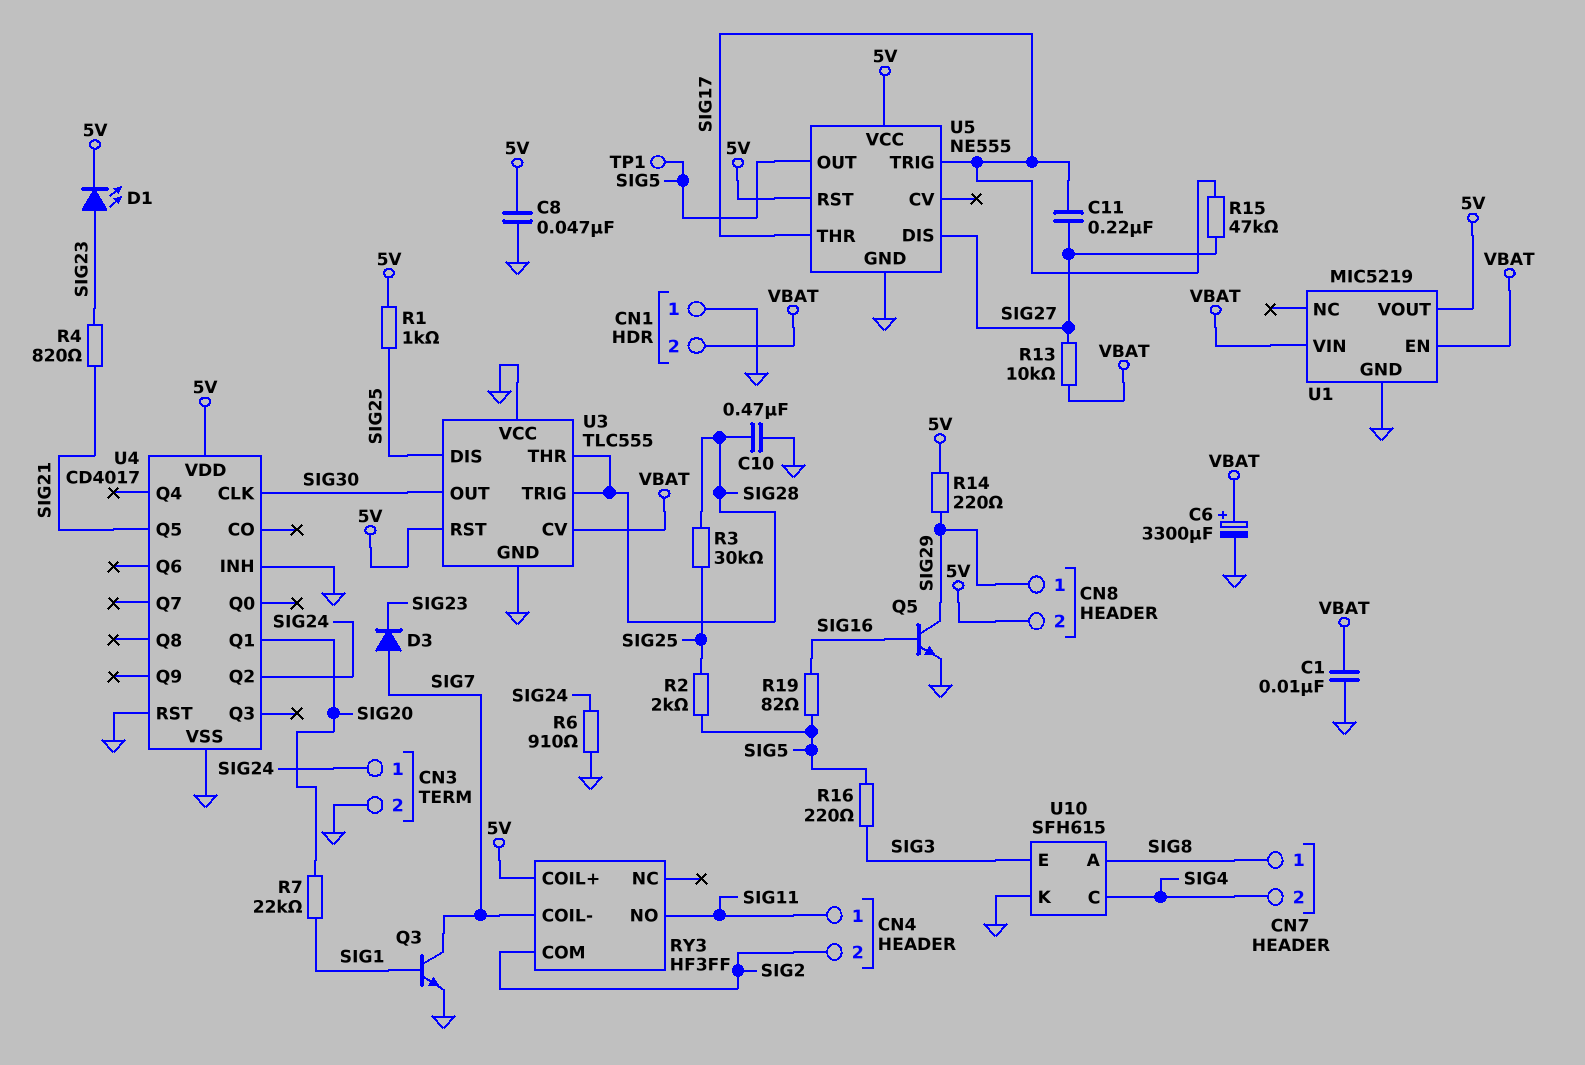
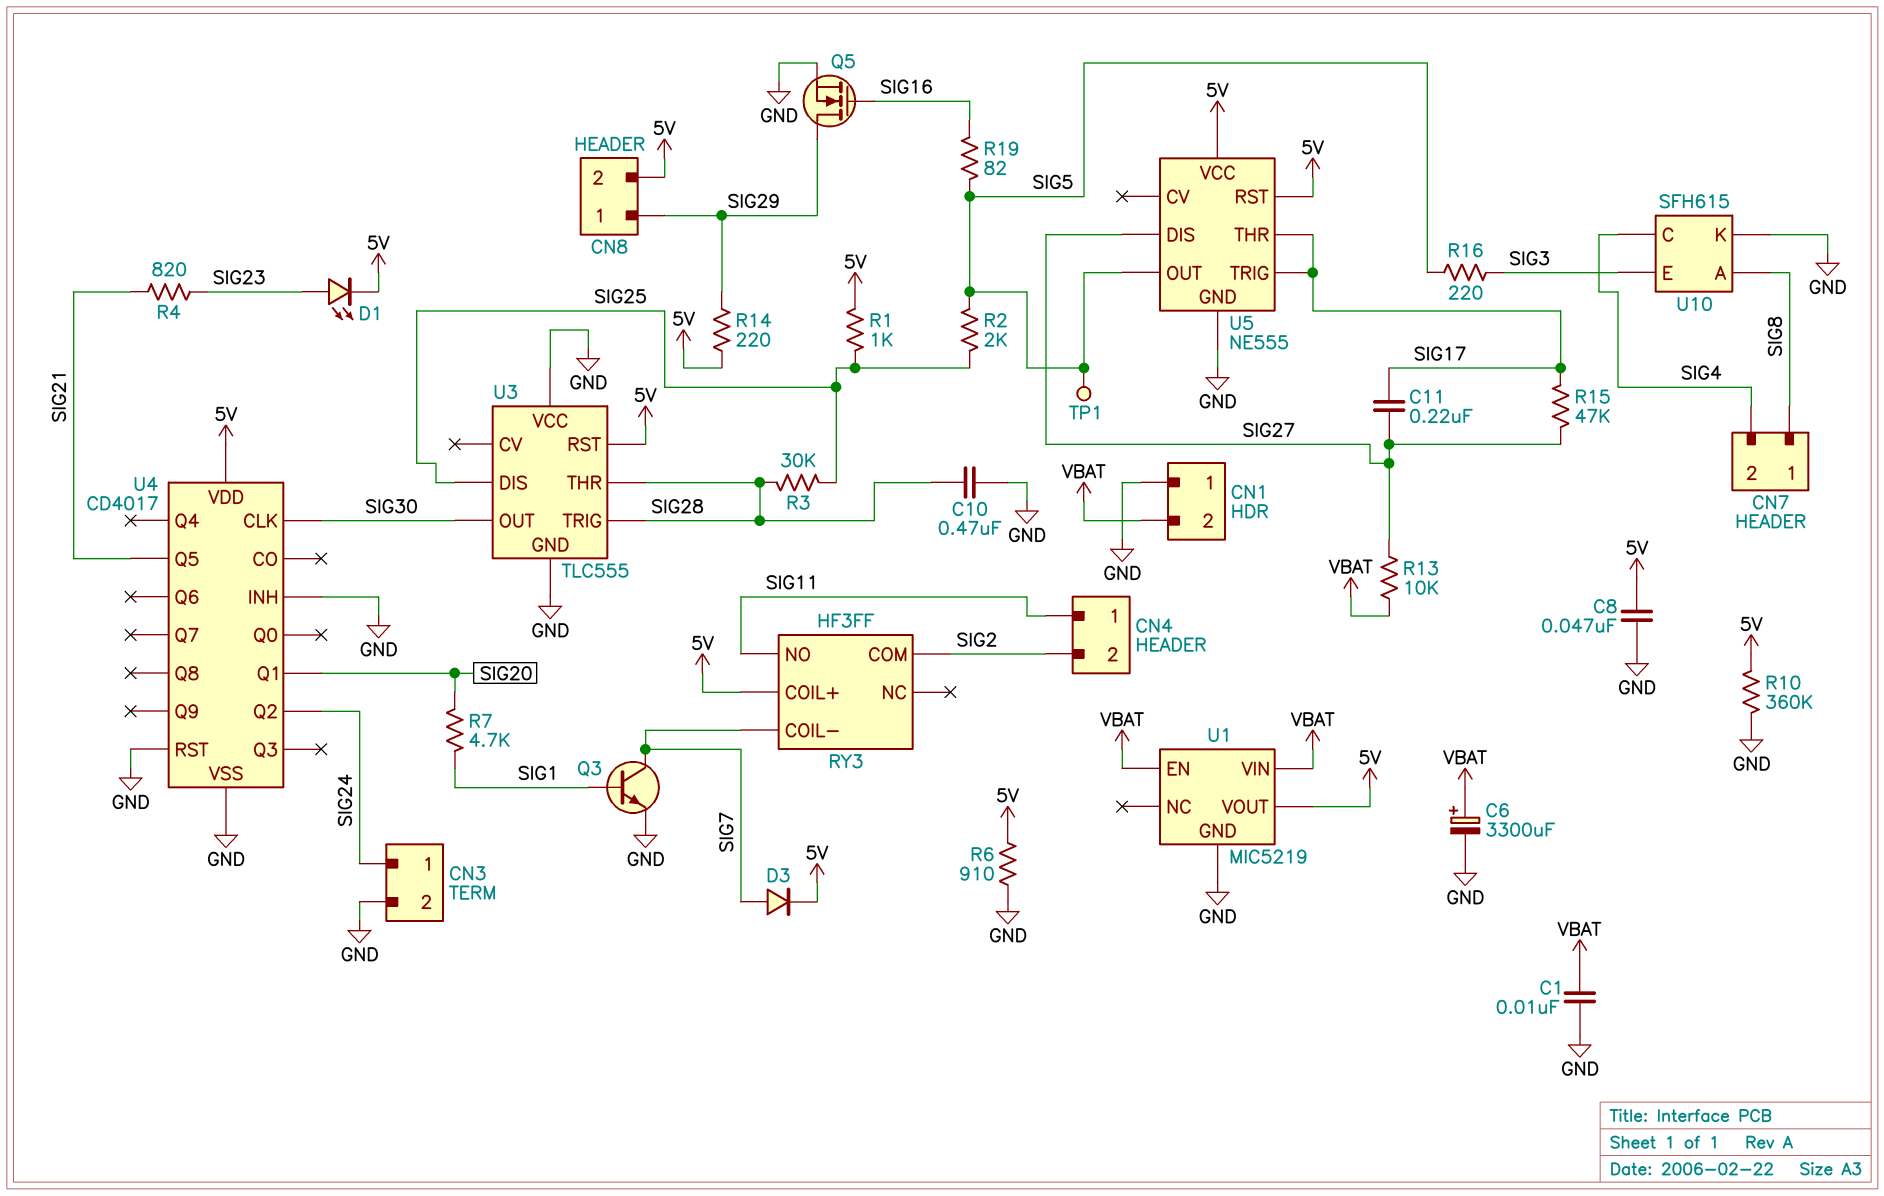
D3: diode (A SIG7, K SIG23) -> diode (A SIG7, K 5V)
Q5: NPN (B SIG16, C SIG29, E GND) -> NMOS (G SIG16, D SIG29, S GND)
R6: 910 (GND, SIG24) -> 910 (5V, GND)
R7: 22k (SIG1, SIG20) -> 4.7k (SIG1, SIG20)
R10: none -> 360k (5V, GND)
U3 pin CV: VBAT -> none

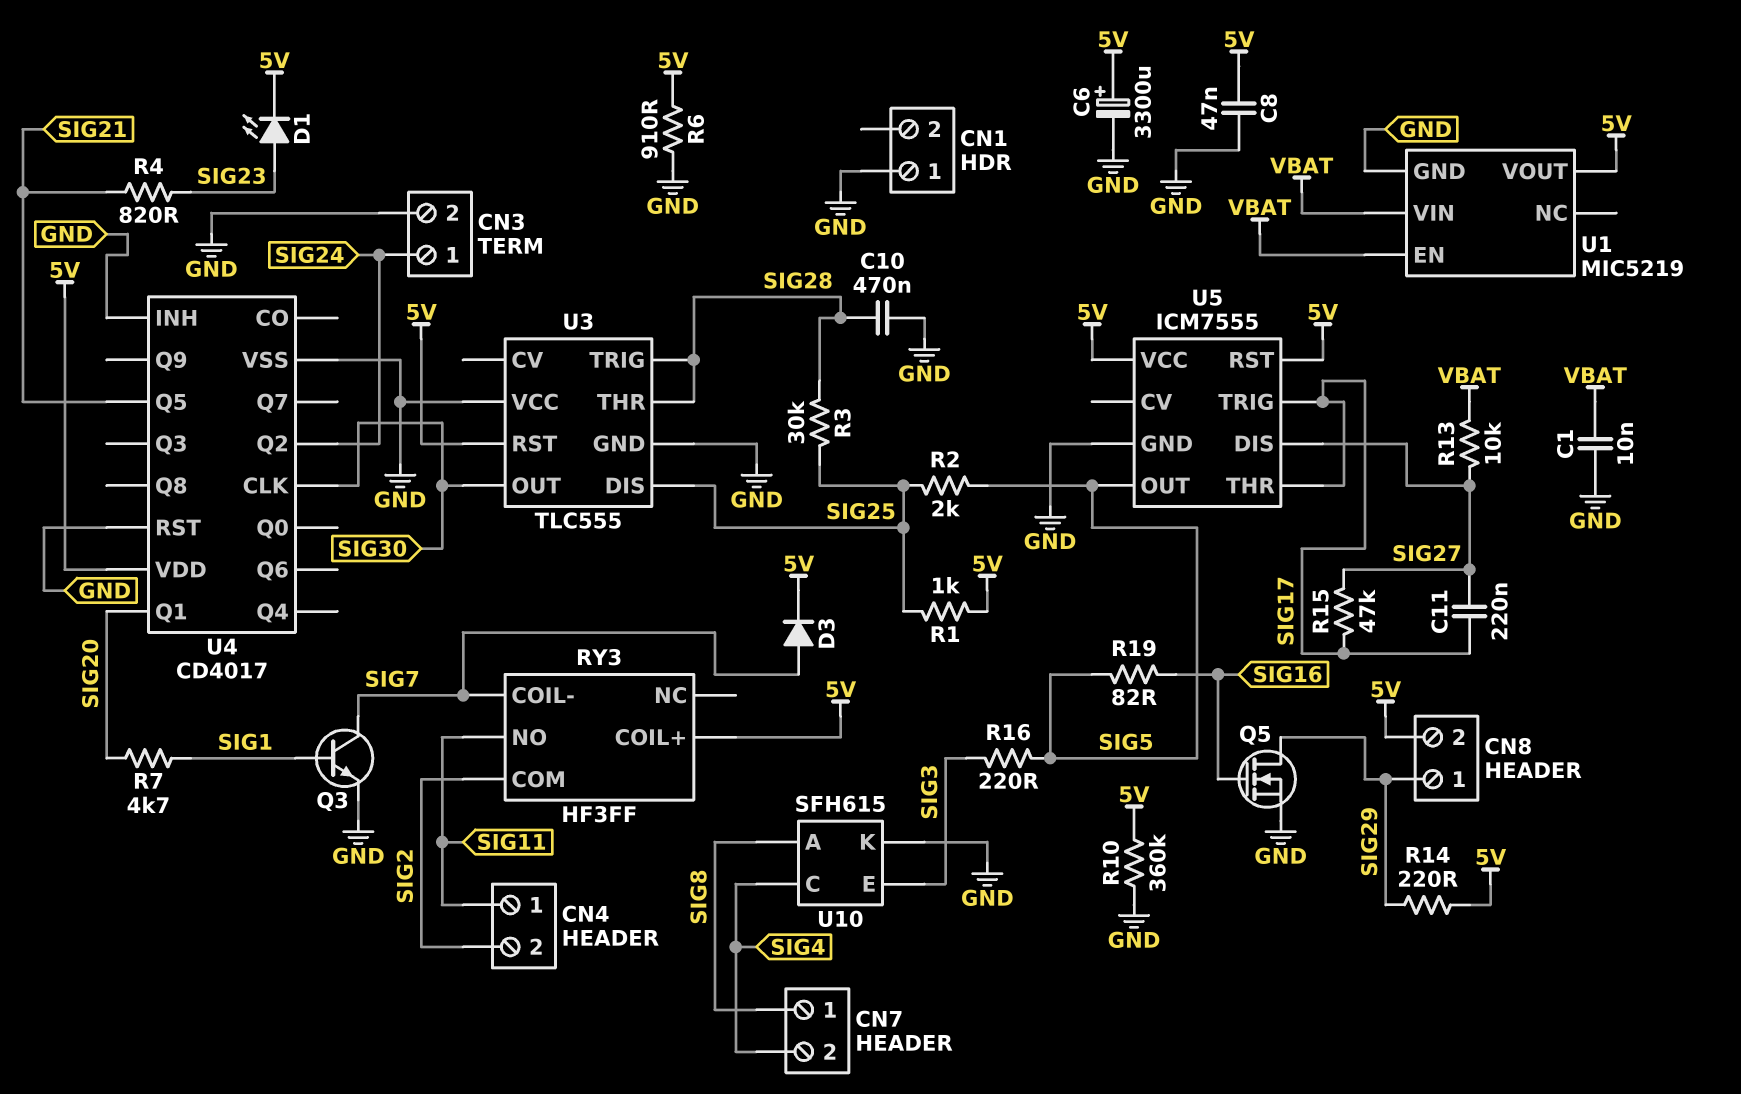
C6: 3300uF (plus VBAT, minus GND) -> 3300uF (plus 5V, minus GND)
CN1 pin 2: VBAT -> none
TP1: test point (SIG5) -> none
U5: NE555 -> ICM7555

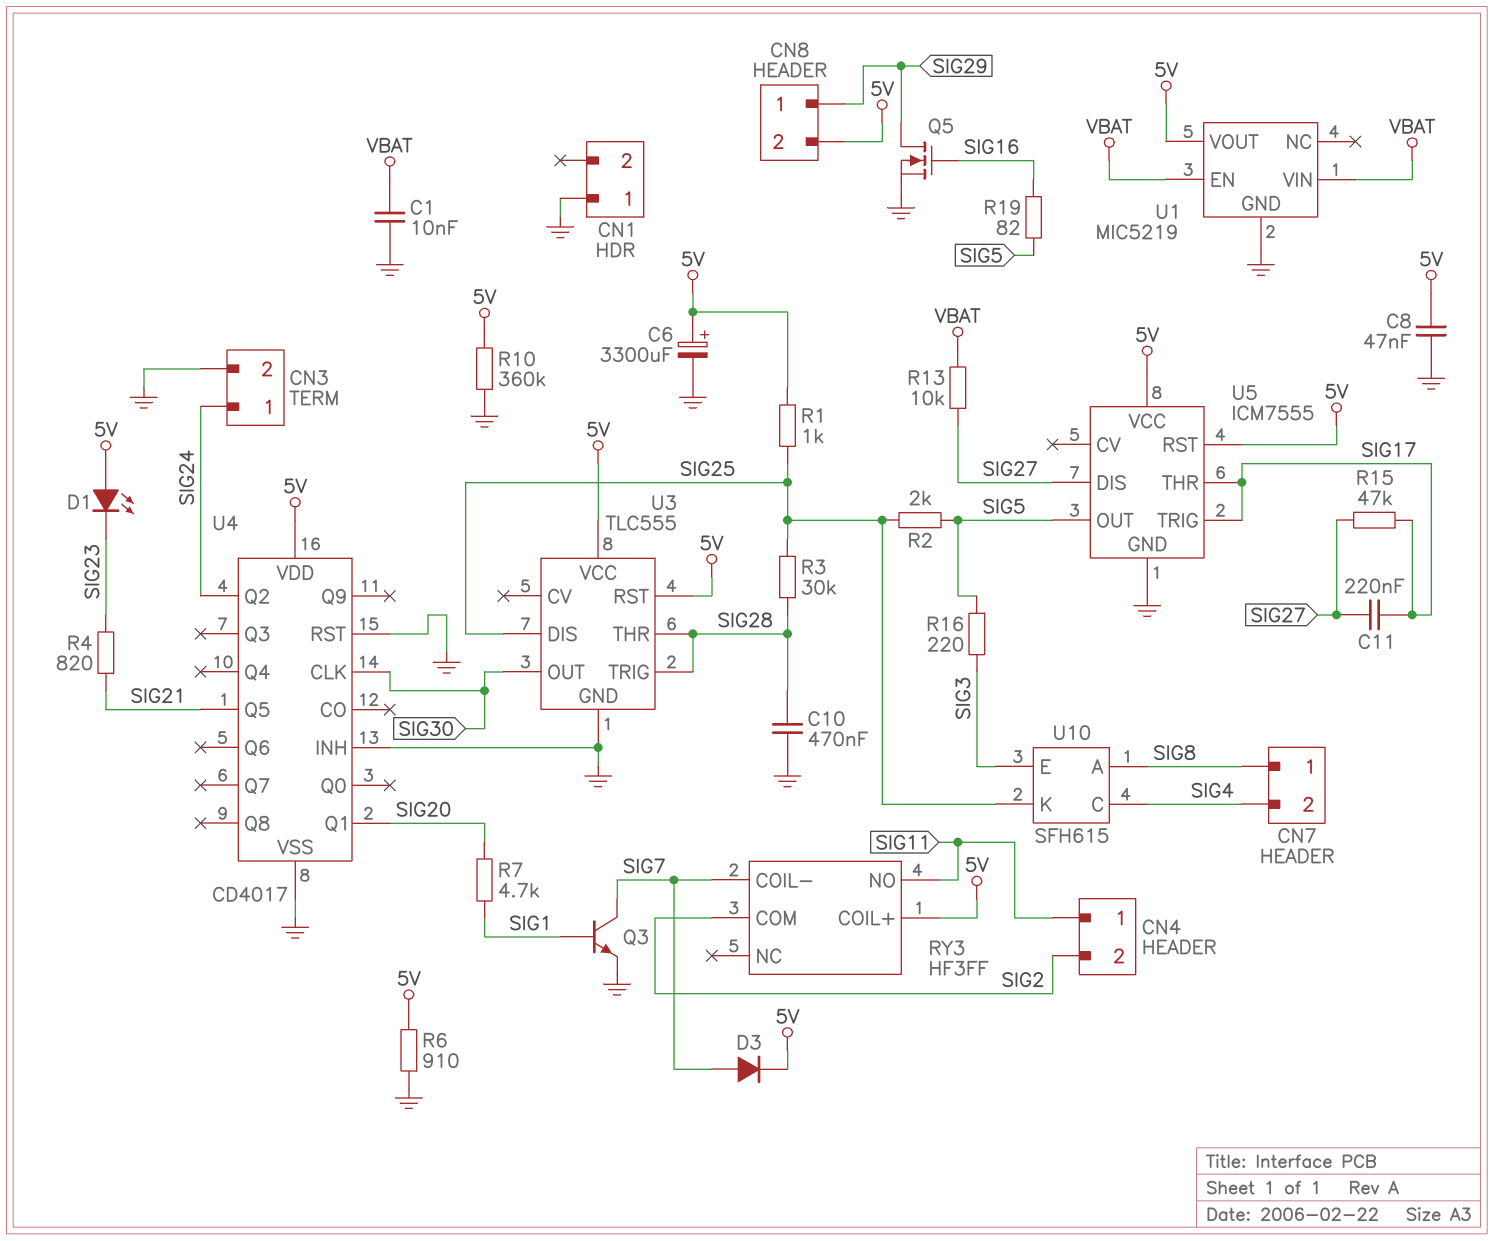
D1: LED (A SIG23, K 5V) -> LED (A 5V, K SIG23)
R14: 220 (5V, SIG29) -> none
U3 pin VCC: GND -> 5V
U10 pin K: GND -> SIG25

